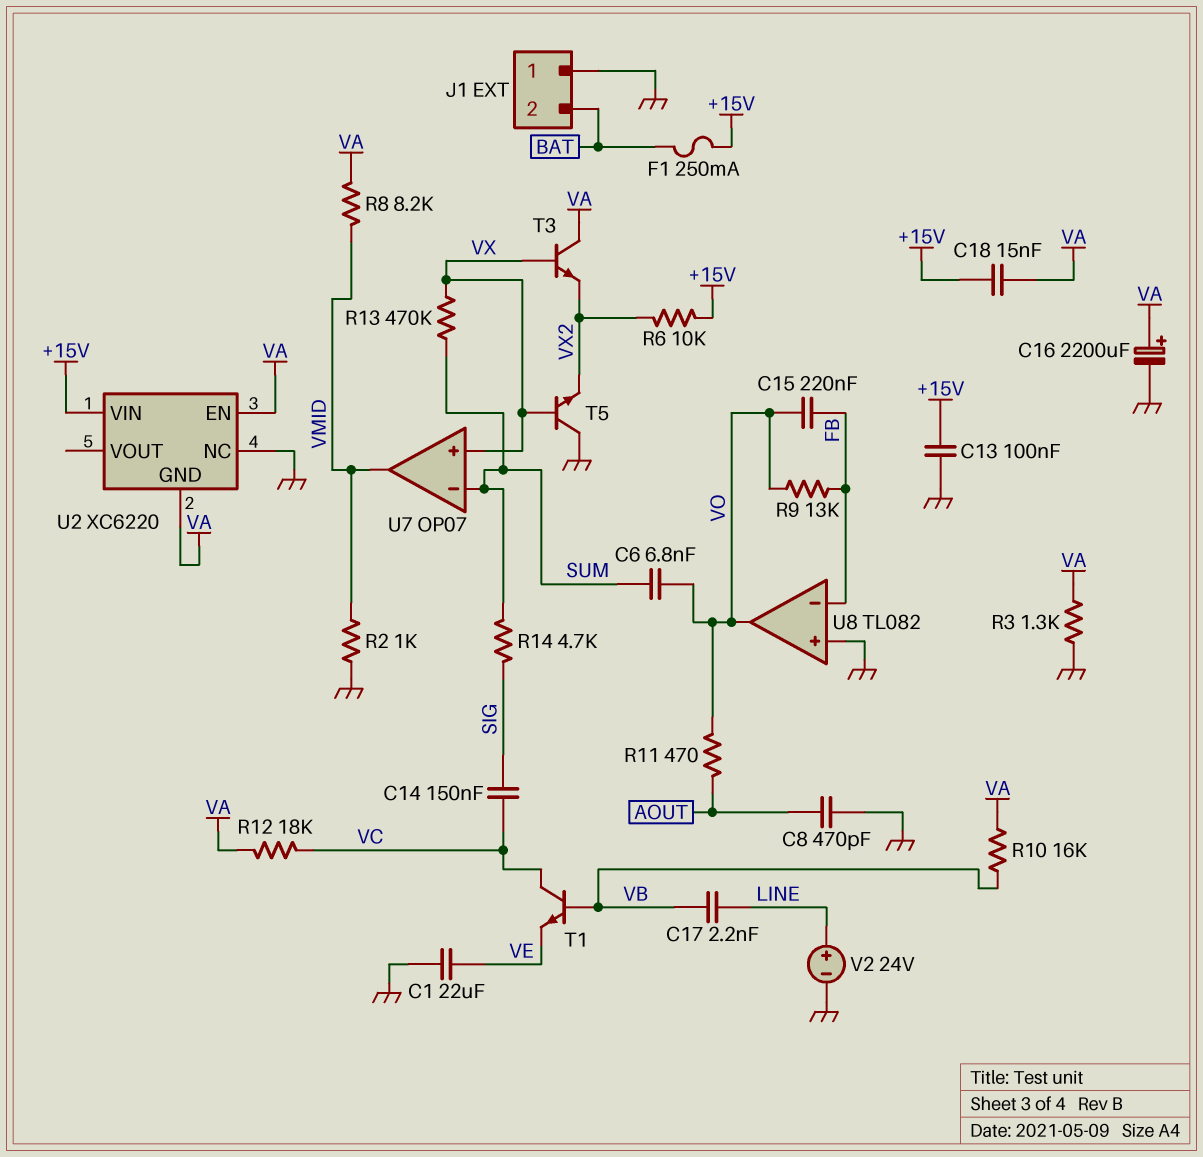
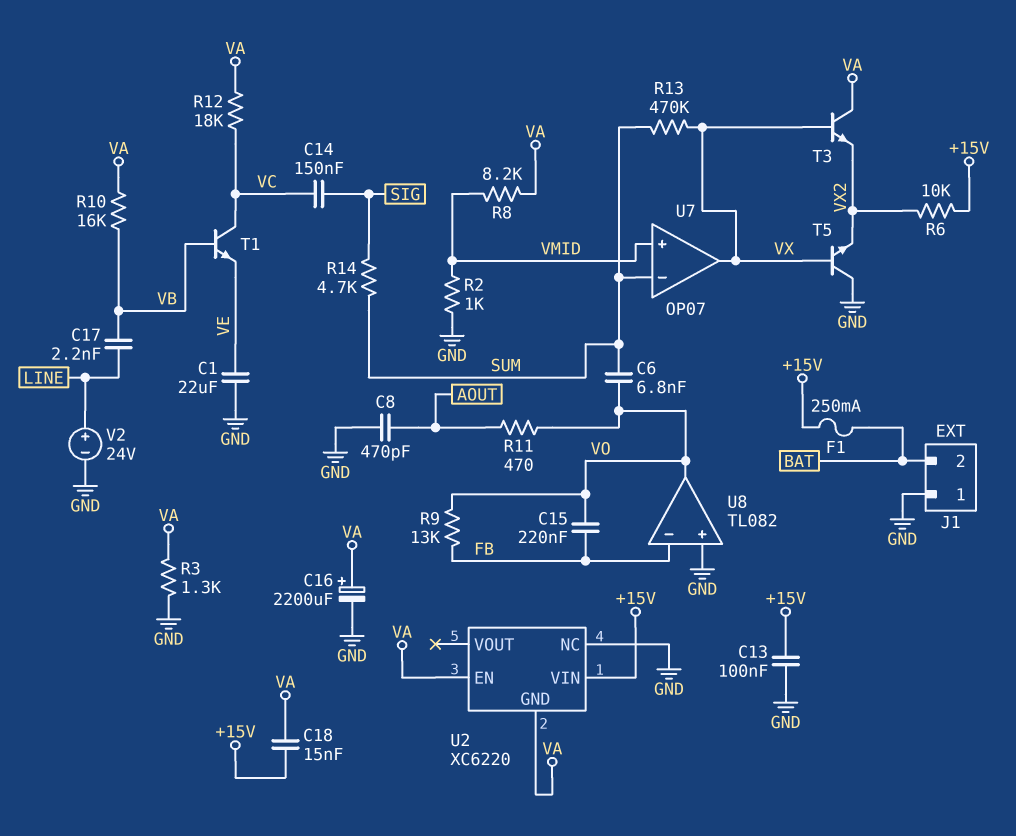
U7 pin in+: VX -> VMID
U7 pin out: VMID -> VX

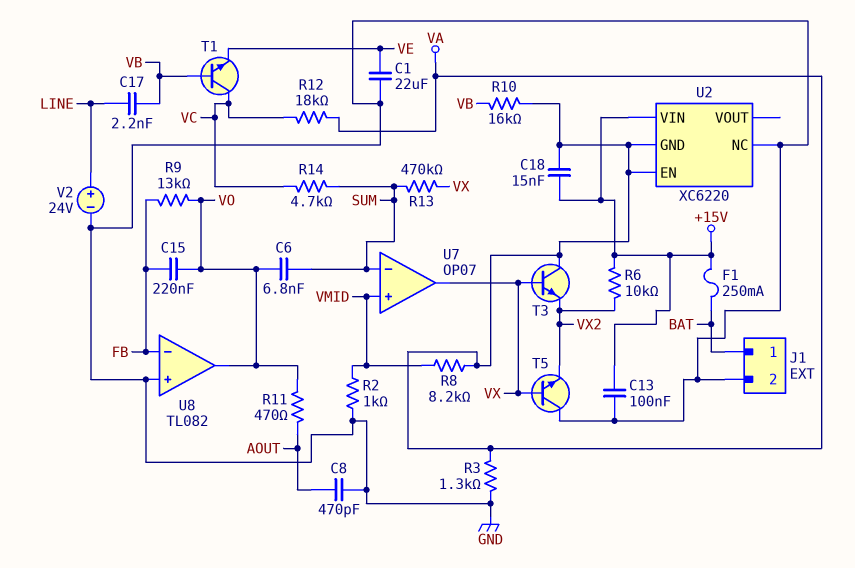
C14: 150nF (SIG, VC) -> none
C16: 2200uF (plus VA, minus GND) -> none
J1 pin 1: GND -> BAT
J1 pin 2: BAT -> GND
R14: 4.7k (SIG, SUM) -> 4.7k (SUM, VC)

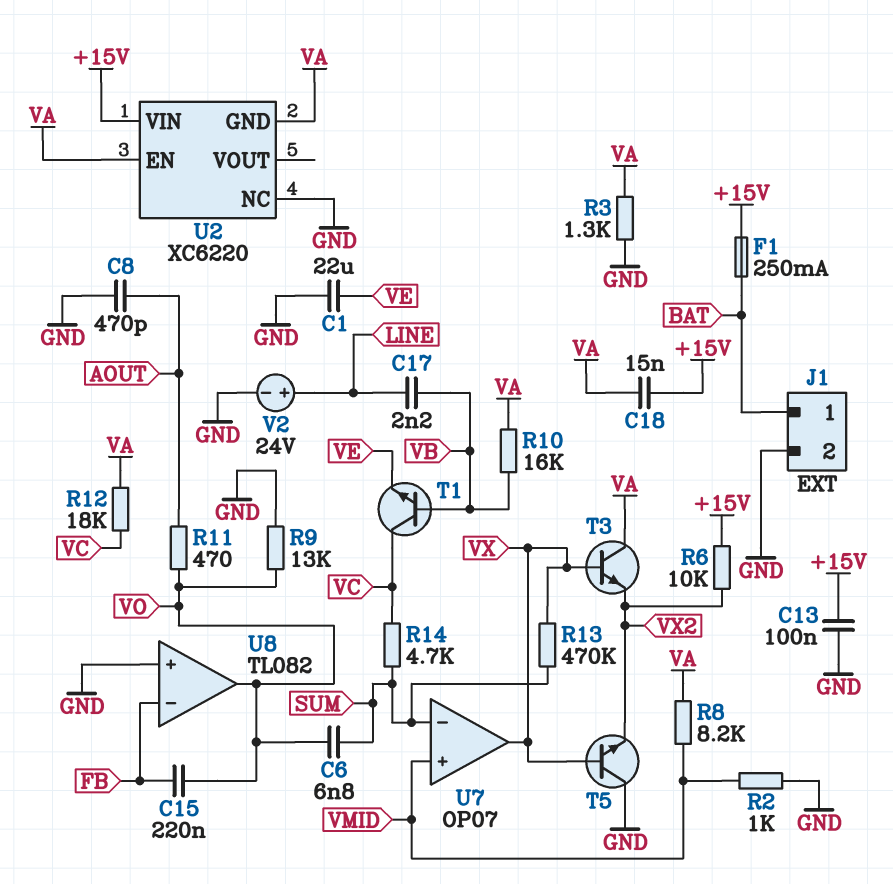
R9: 13k (FB, VO) -> 13k (GND, VO)

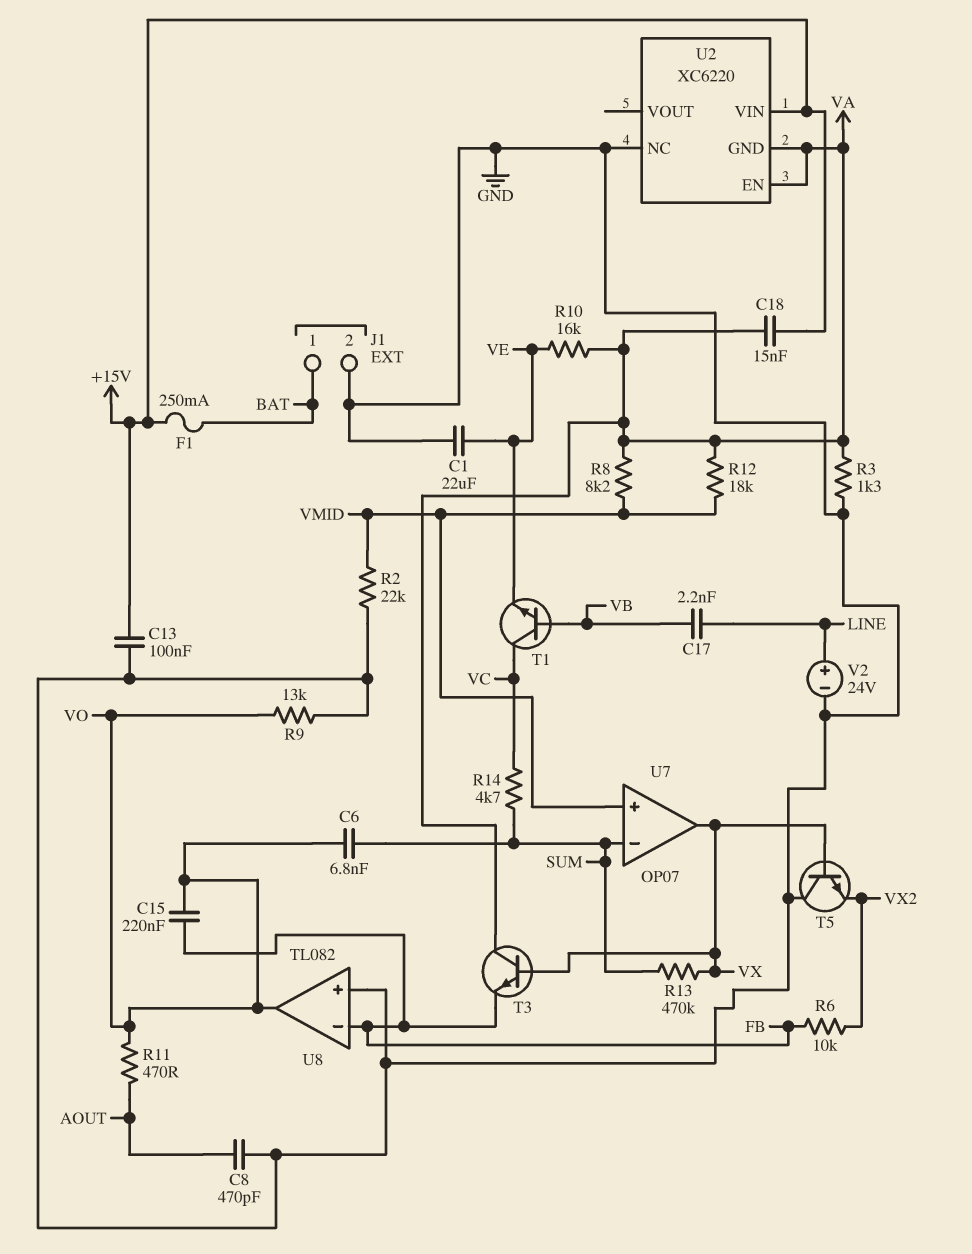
R2: 1k (GND, VMID) -> 22k (GND, VMID)
R6: 10k (+15V, VX2) -> 10k (FB, VX2)
R10: 16k (VA, VB) -> 16k (VA, VE)
R12: 18k (VA, VC) -> 18k (VA, VMID)
T3: NPN (B VX, C VA, E VX2) -> NPN (B VX, C VA, E FB)

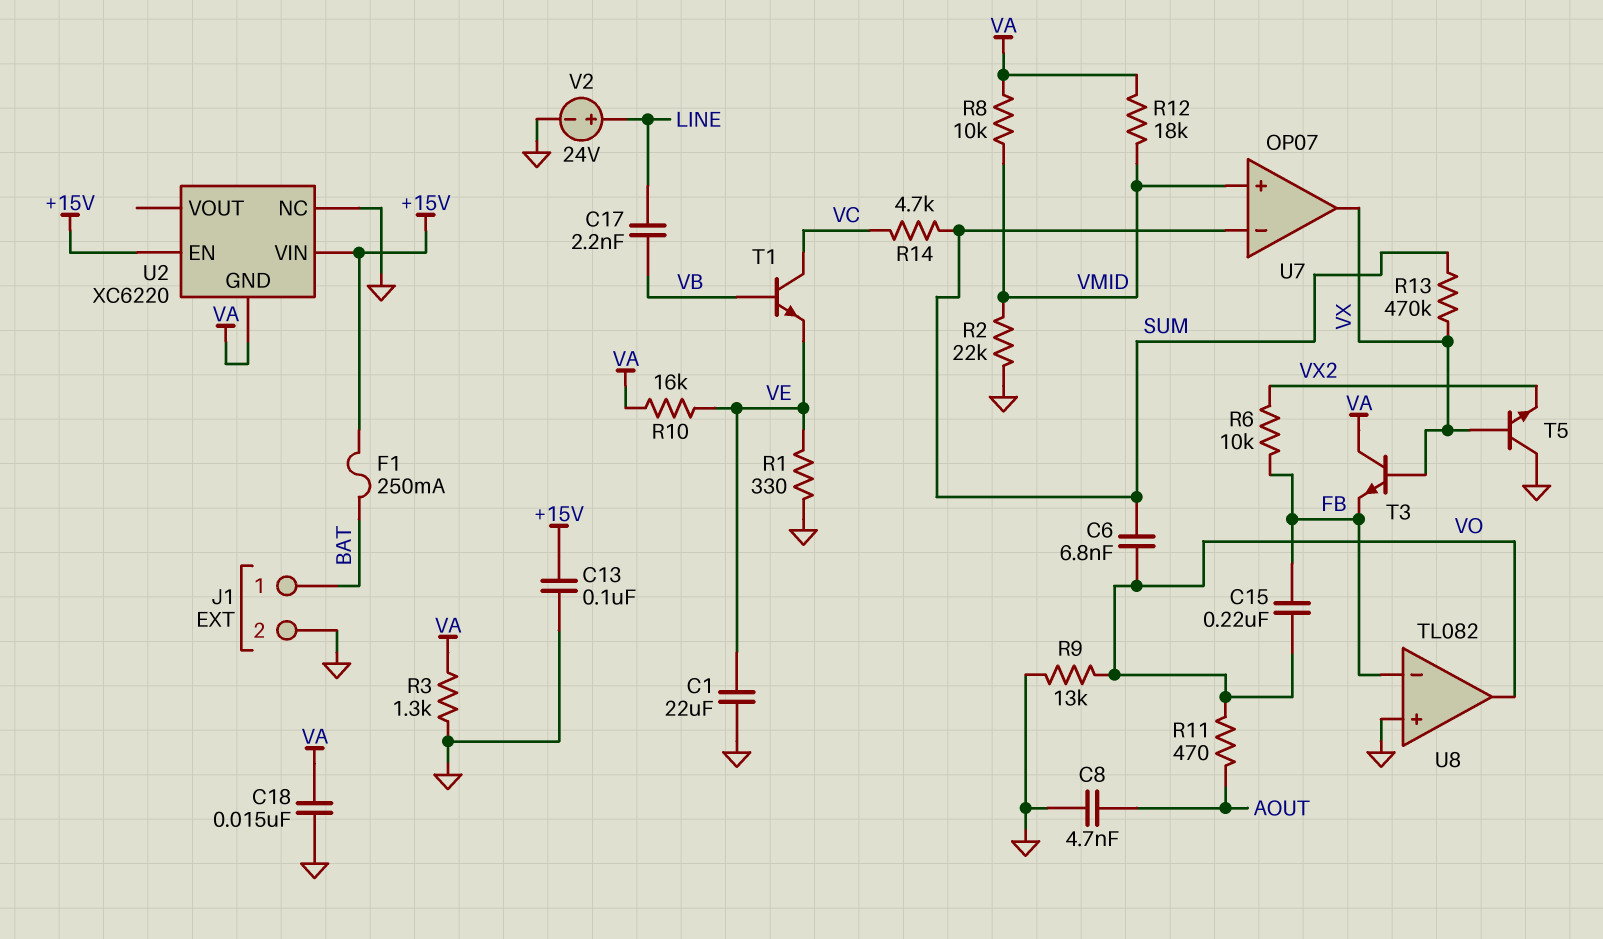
C8: 470pF (AOUT, GND) -> 4.7nF (AOUT, GND)
C18: 15nF (+15V, VA) -> 15nF (GND, VA)
R1: none -> 330 (GND, VE)
R8: 8.2k (VA, VMID) -> 10k (VA, VMID)
U2 pin EN: VA -> +15V

